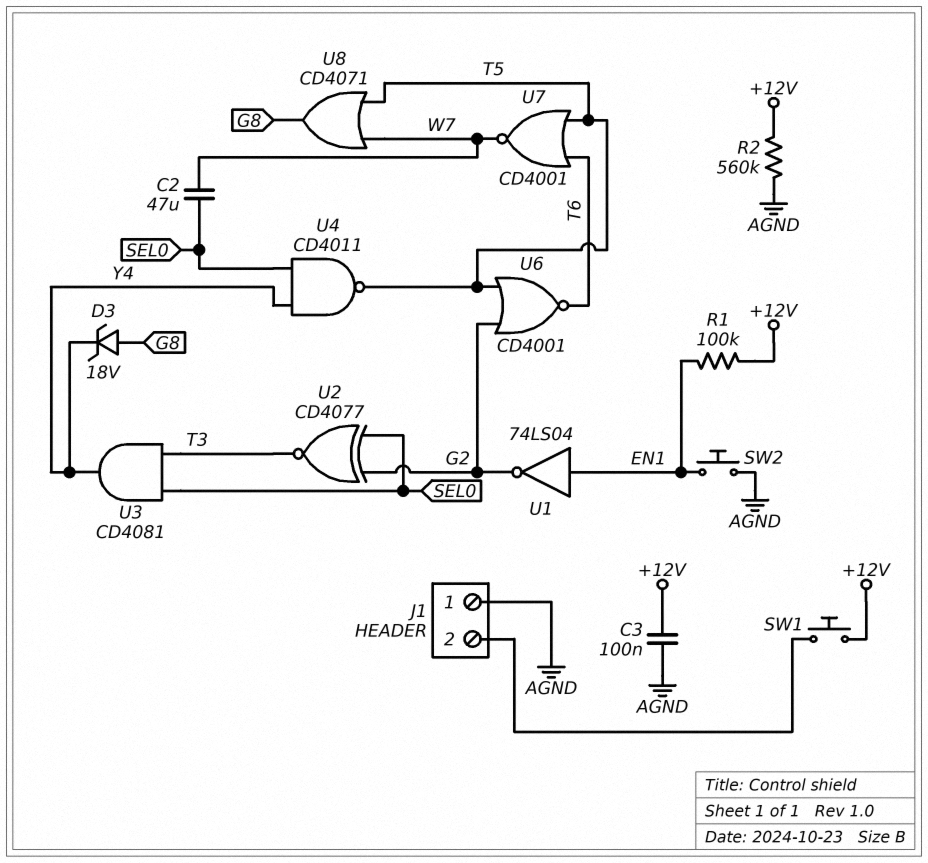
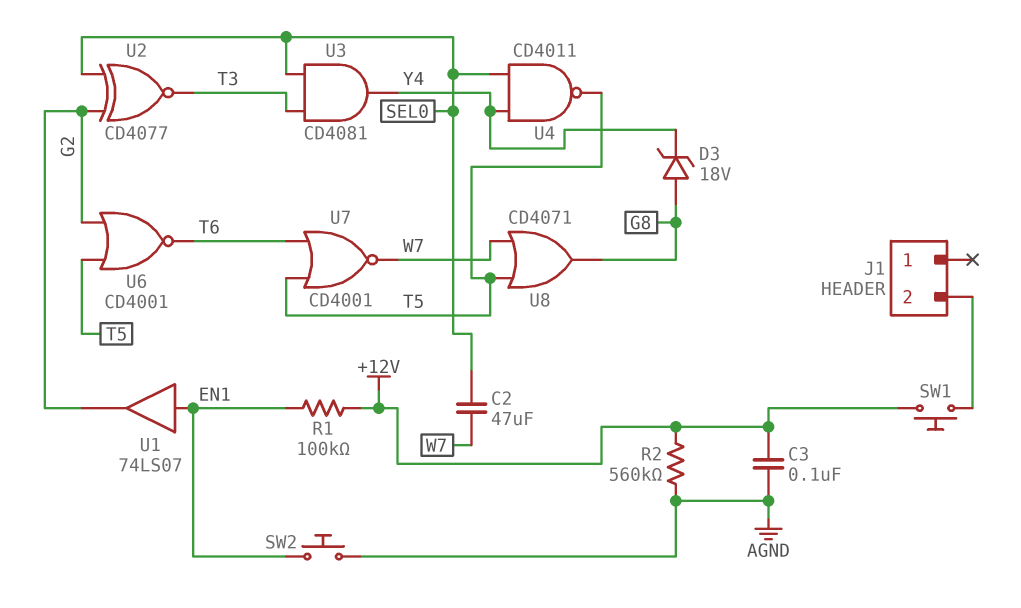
J1 pin 1: AGND -> none
U1: NOT 74LS04 (in EN1, out G2) -> buffer 74LS07 (in EN1, out G2)

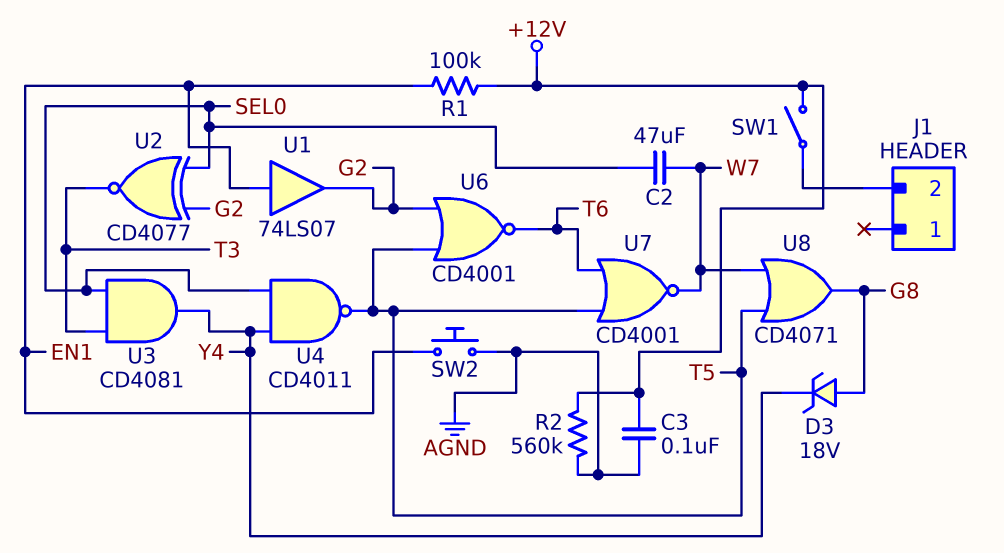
SW1: button (+12V, J1/2) -> switch (+12V, J1/2)

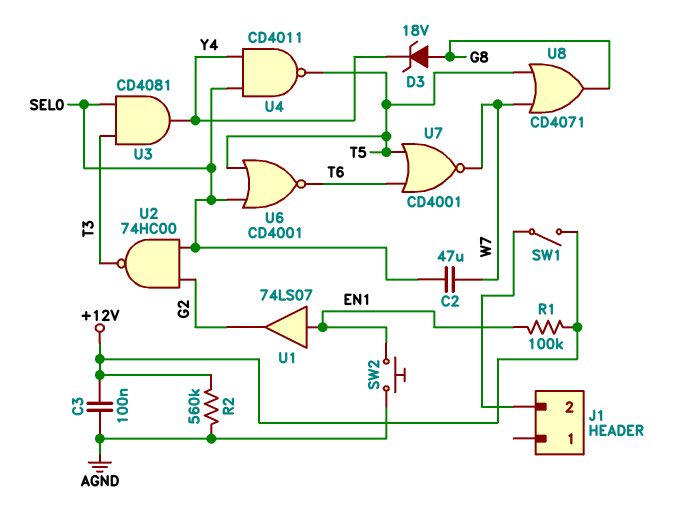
U2: XNOR CD4077 (in G2, in SEL0, out T3) -> NAND 74HC00 (in G2, in SEL0, out T3)
U6: NOR CD4001 (in G2, in T5, out T6) -> NOR CD4001 (in SEL0, in T5, out T6)

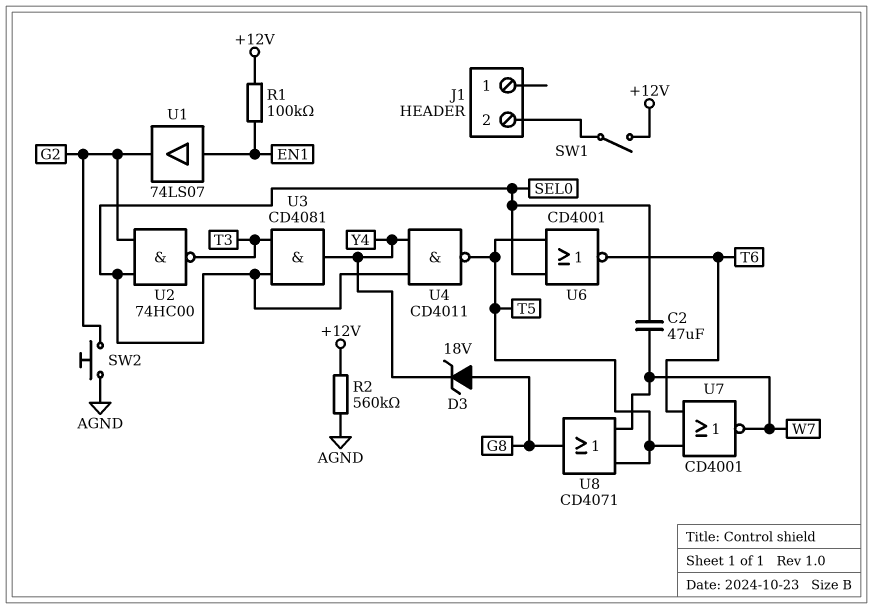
C3: 100nF (+12V, AGND) -> none
SW2: button (AGND, EN1) -> button (AGND, G2)

